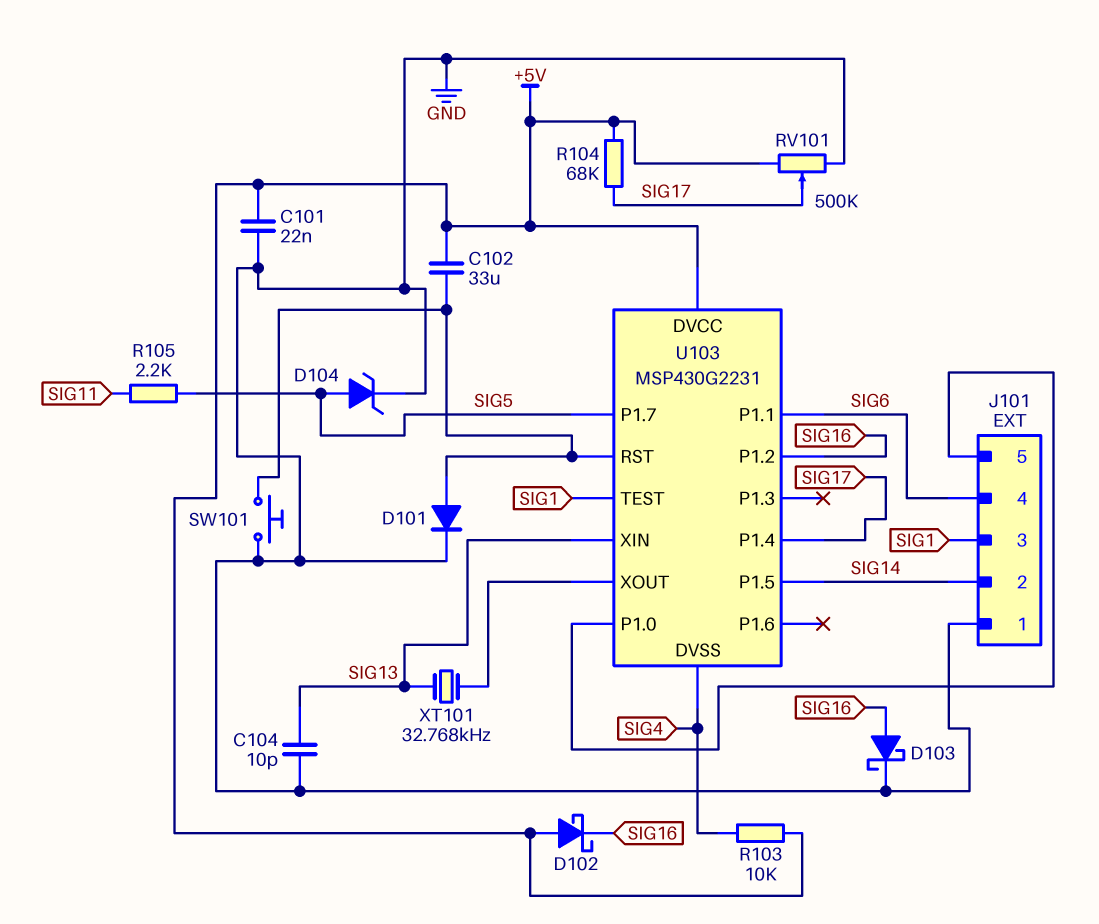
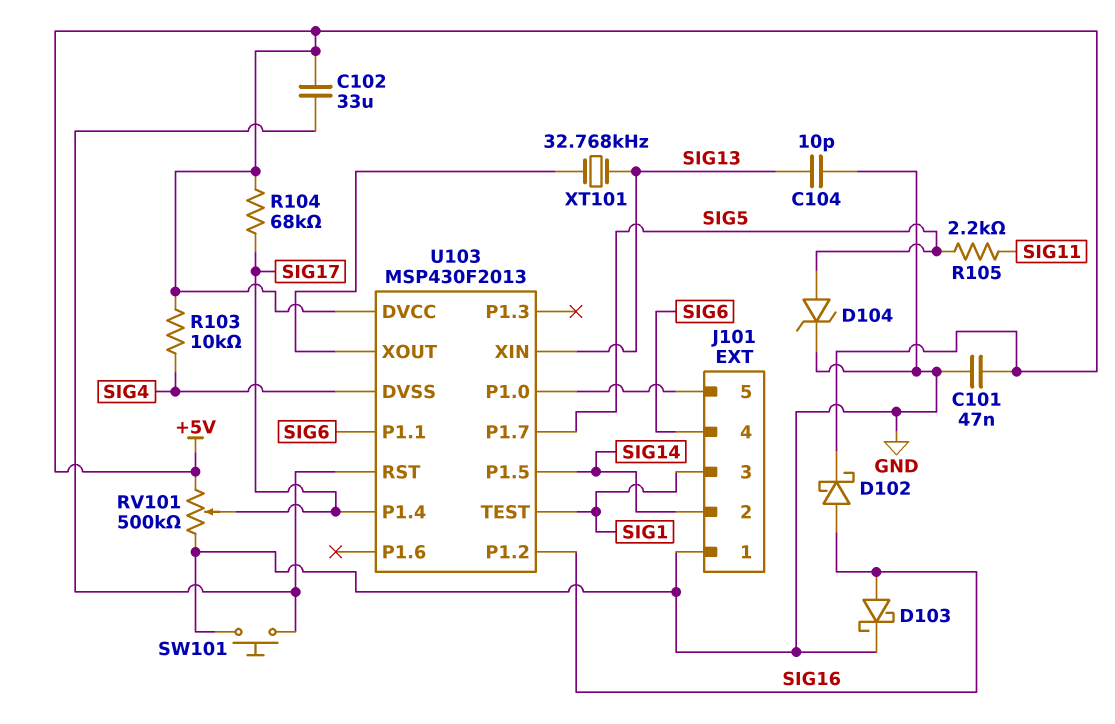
C101: 22nF (+5V, GND) -> 47nF (+5V, GND)
D101: diode (A U103/RST, K GND) -> none
D102: schottky (A +5V, K SIG16) -> schottky (A SIG16, K +5V)
U103: MSP430G2231 -> MSP430F2013

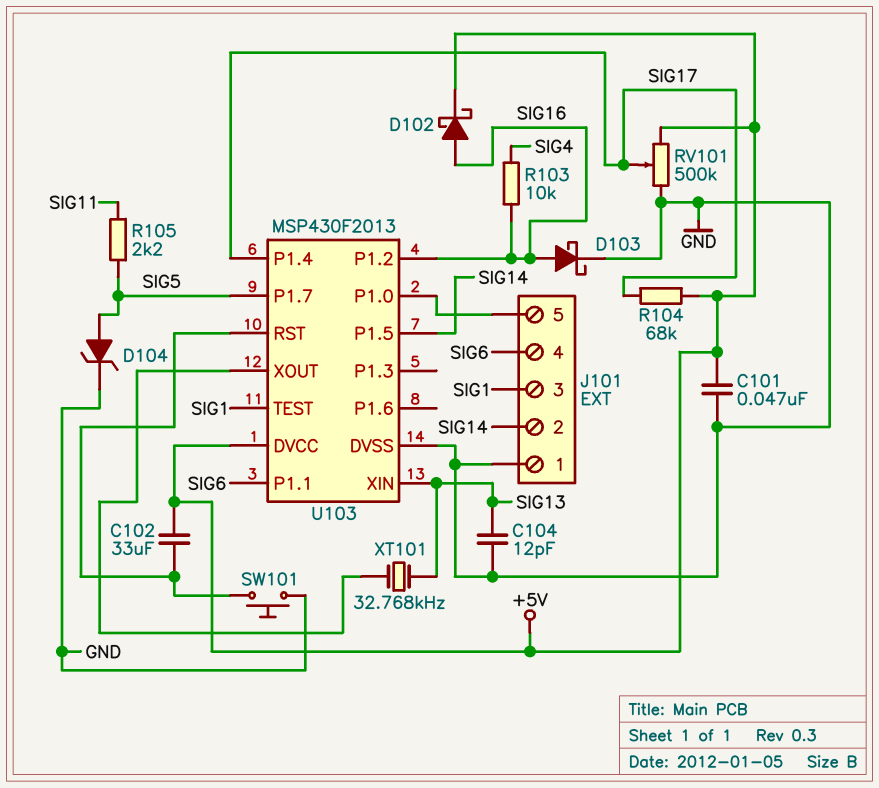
C104: 10pF (GND, SIG13) -> 12pF (GND, SIG13)
R103: 10k (+5V, SIG4) -> 10k (SIG4, SIG16)
U103 pin DVSS: SIG4 -> GND

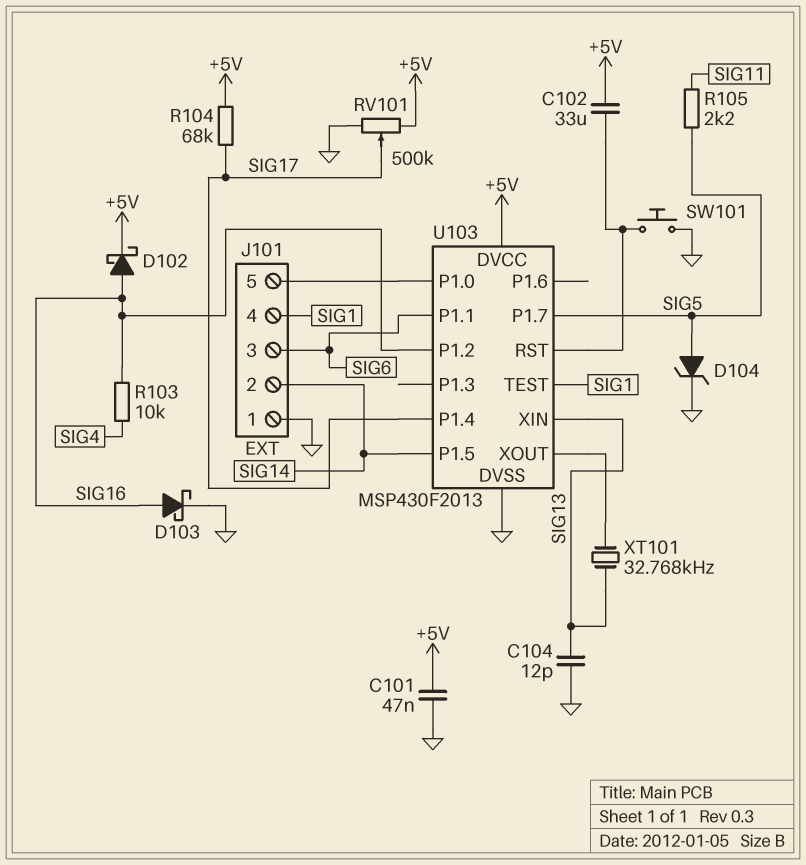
J101 pin 3: SIG1 -> SIG6
J101 pin 4: SIG6 -> SIG1

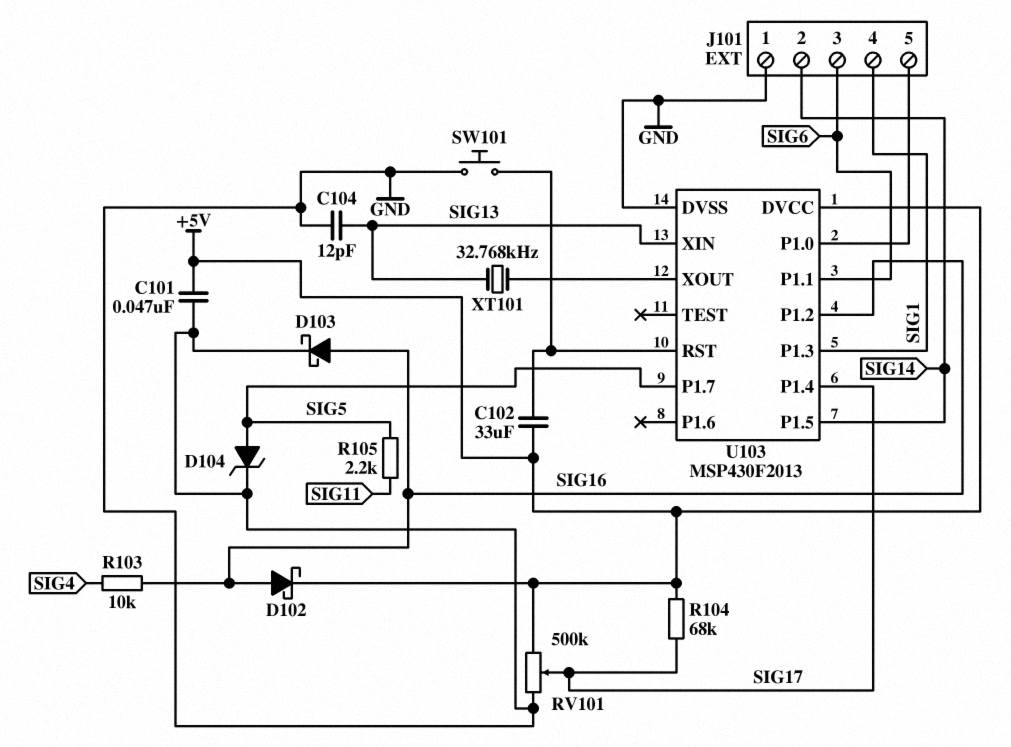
U103 pin P1.3: none -> SIG1
U103 pin TEST: SIG1 -> none

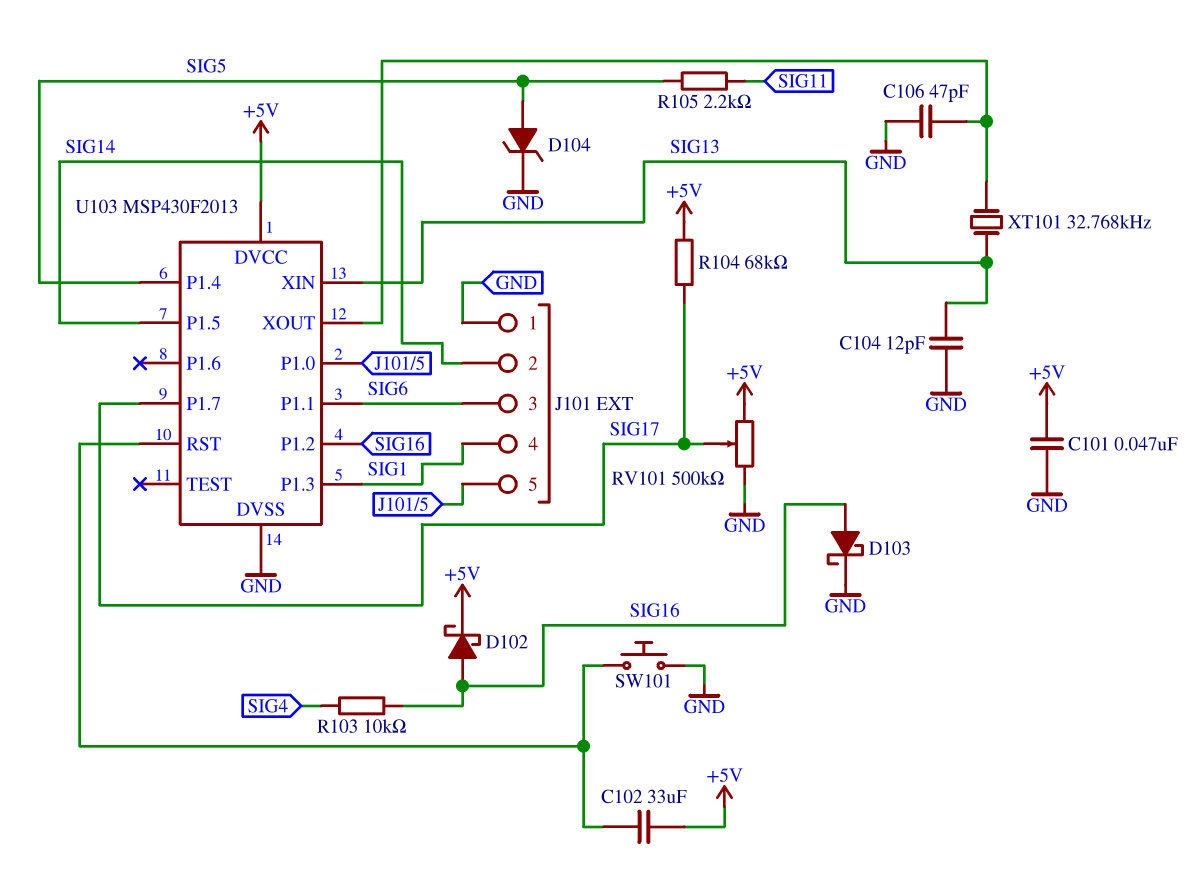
C106: none -> 47pF (GND, U103/XOUT)
U103 pin P1.4: SIG17 -> SIG5
U103 pin P1.7: SIG5 -> SIG17

